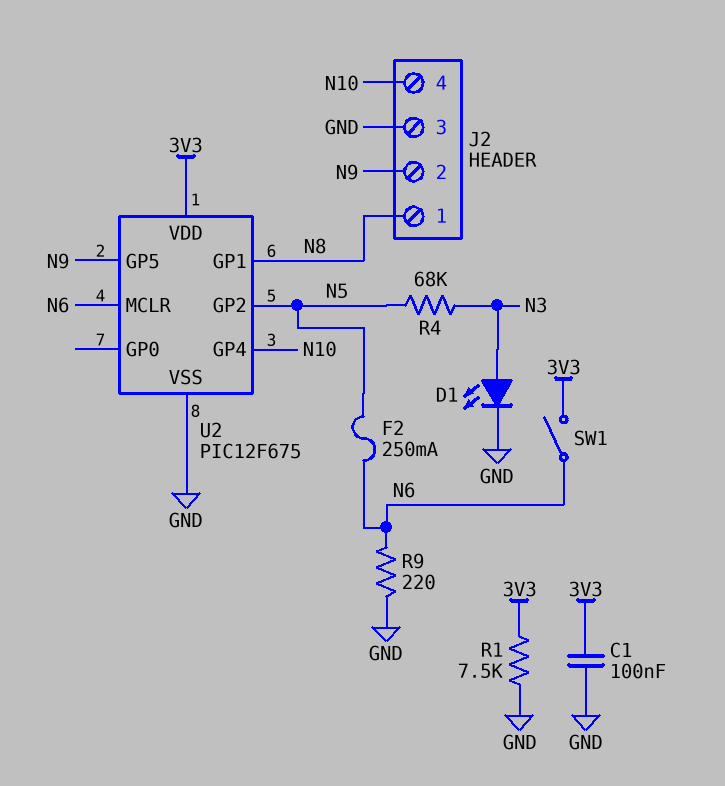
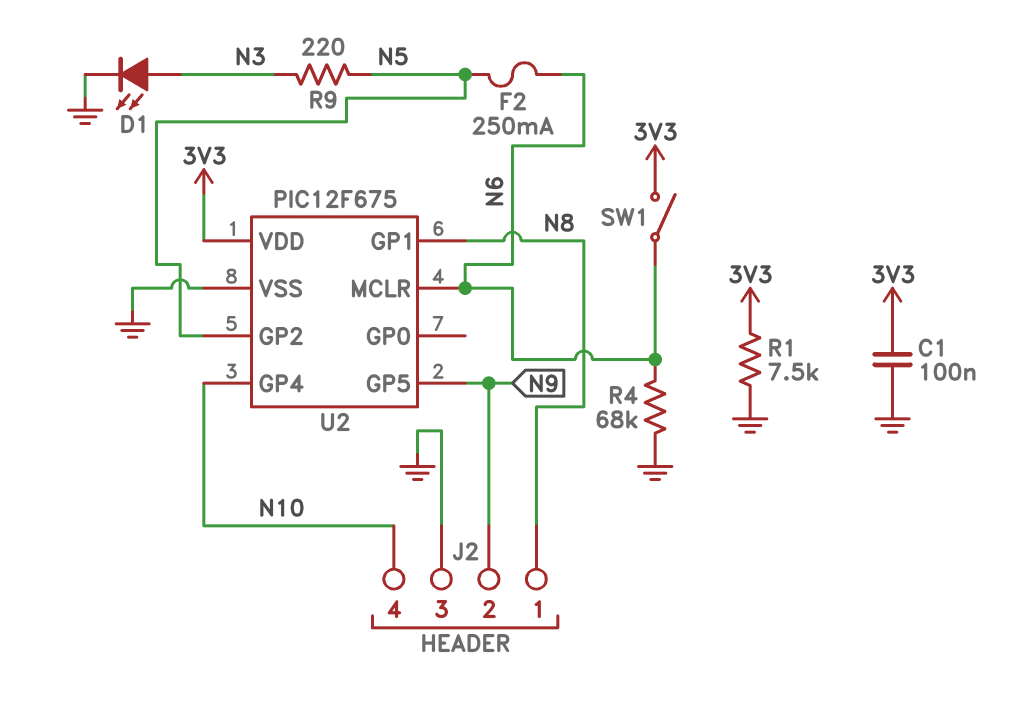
R4: 68k (N3, N5) -> 68k (GND, N6)
R9: 220 (GND, N6) -> 220 (N3, N5)

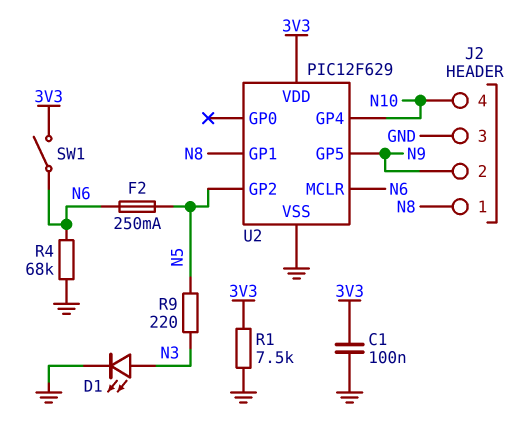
U2: PIC12F675 -> PIC12F629

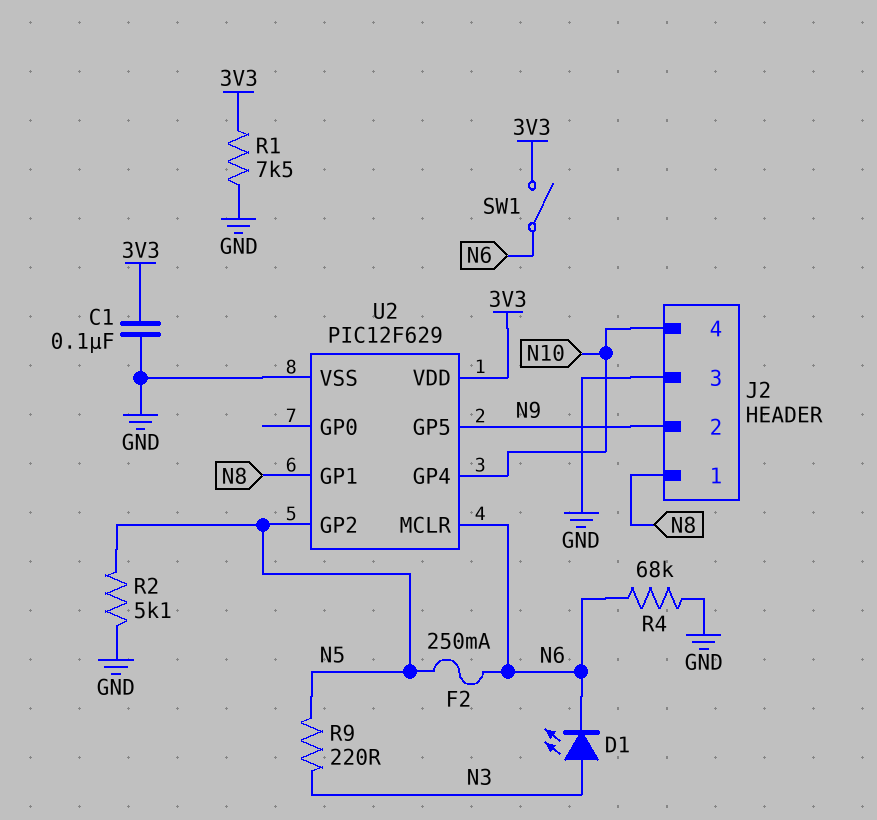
D1: LED (A N3, K GND) -> LED (A N3, K N6)
R2: none -> 5.1k (GND, N5)

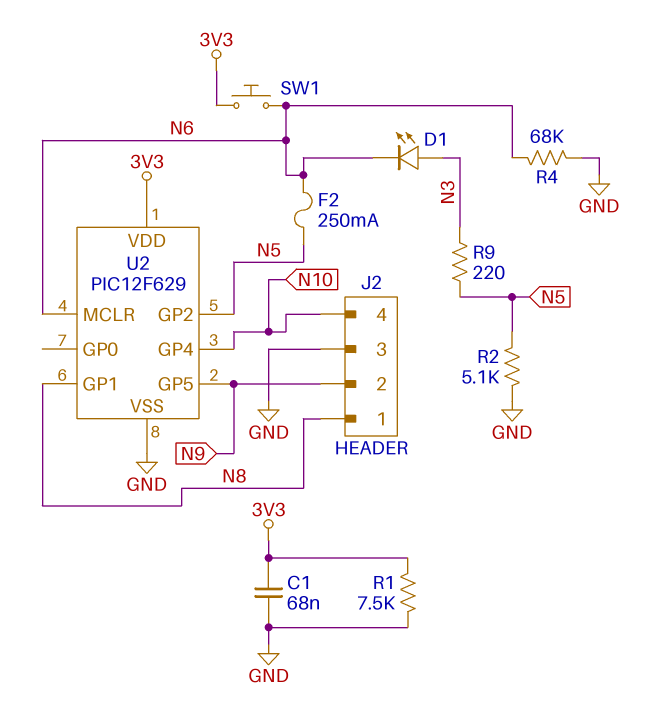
C1: 100nF (3V3, GND) -> 68nF (3V3, GND)
SW1: switch (3V3, N6) -> button (3V3, N6)

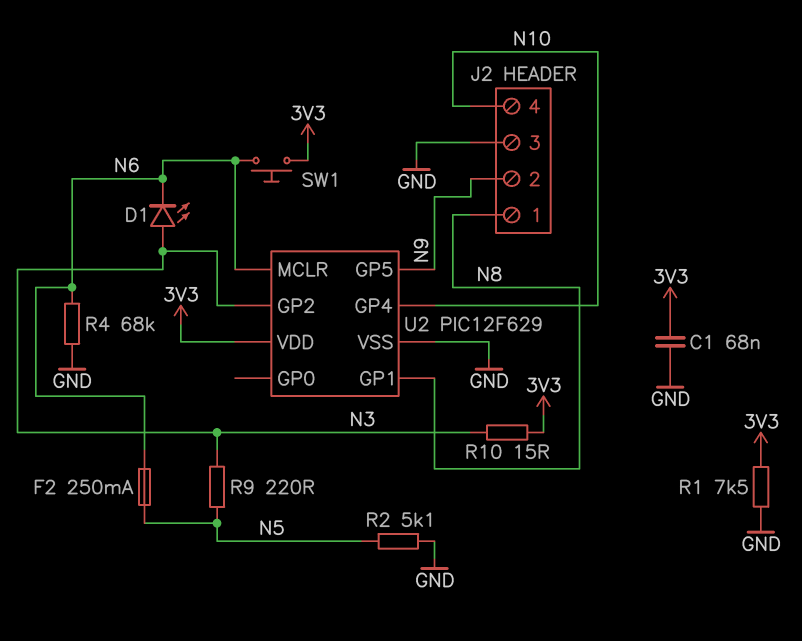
R10: none -> 15 (3V3, N3)
U2 pin GP2: N5 -> N3

